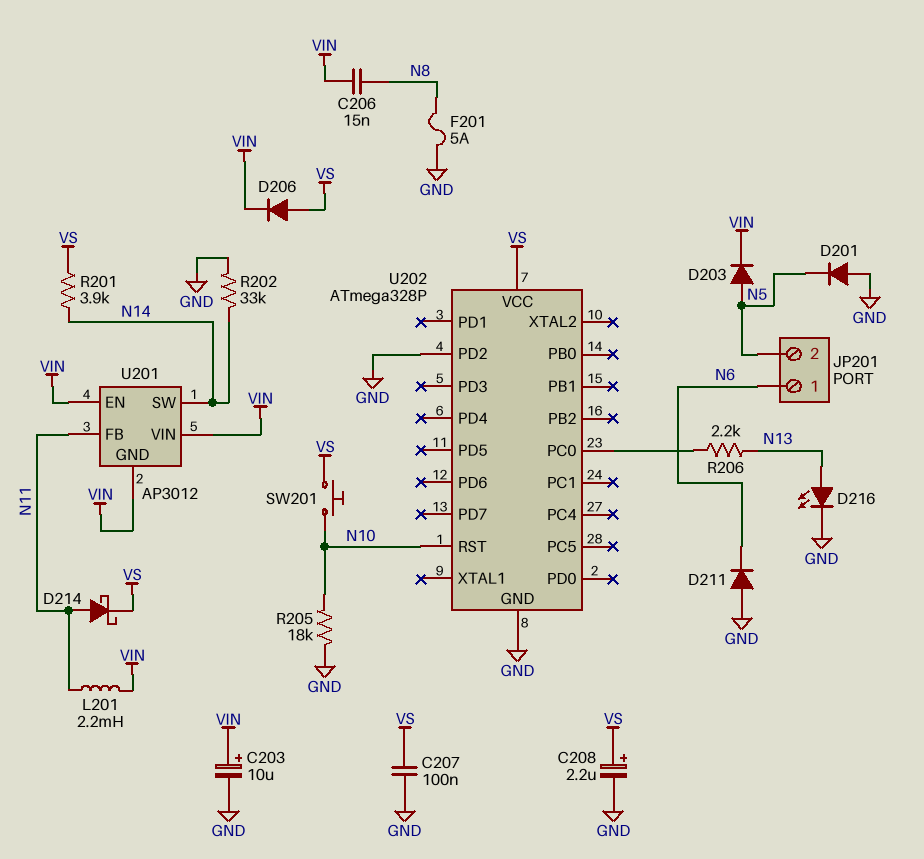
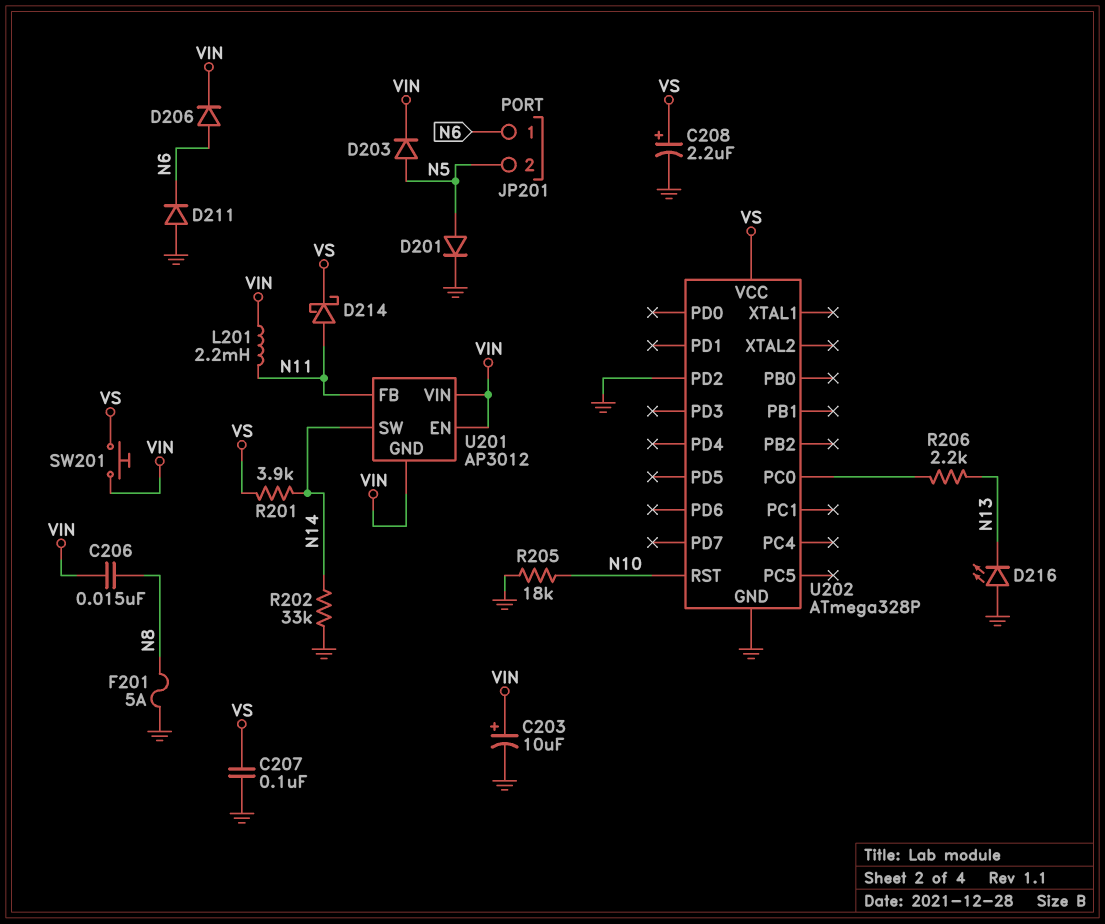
D201: diode (A GND, K N5) -> diode (A N5, K GND)
D206: diode (A VS, K VIN) -> diode (A N6, K VIN)
D216: LED (A N13, K GND) -> LED (A GND, K N13)
SW201: button (N10, VS) -> button (VIN, VS)

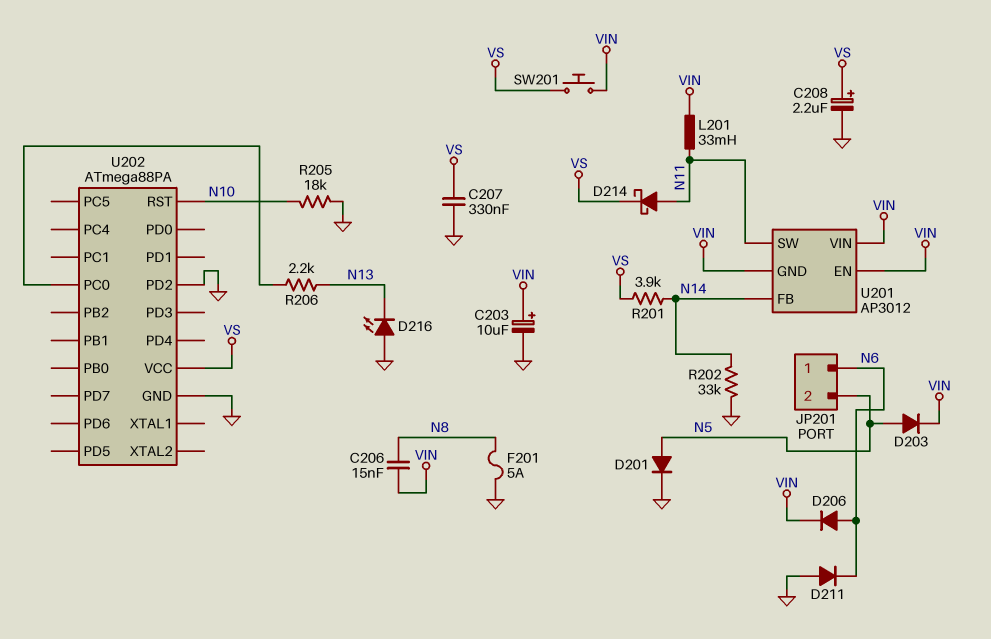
C207: 100nF (GND, VS) -> 330nF (GND, VS)
L201: 2.2mH (N11, VIN) -> 33mH (N11, VIN)
U201 pin FB: N11 -> N14
U201 pin SW: N14 -> N11
U202: ATmega328P -> ATmega88PA

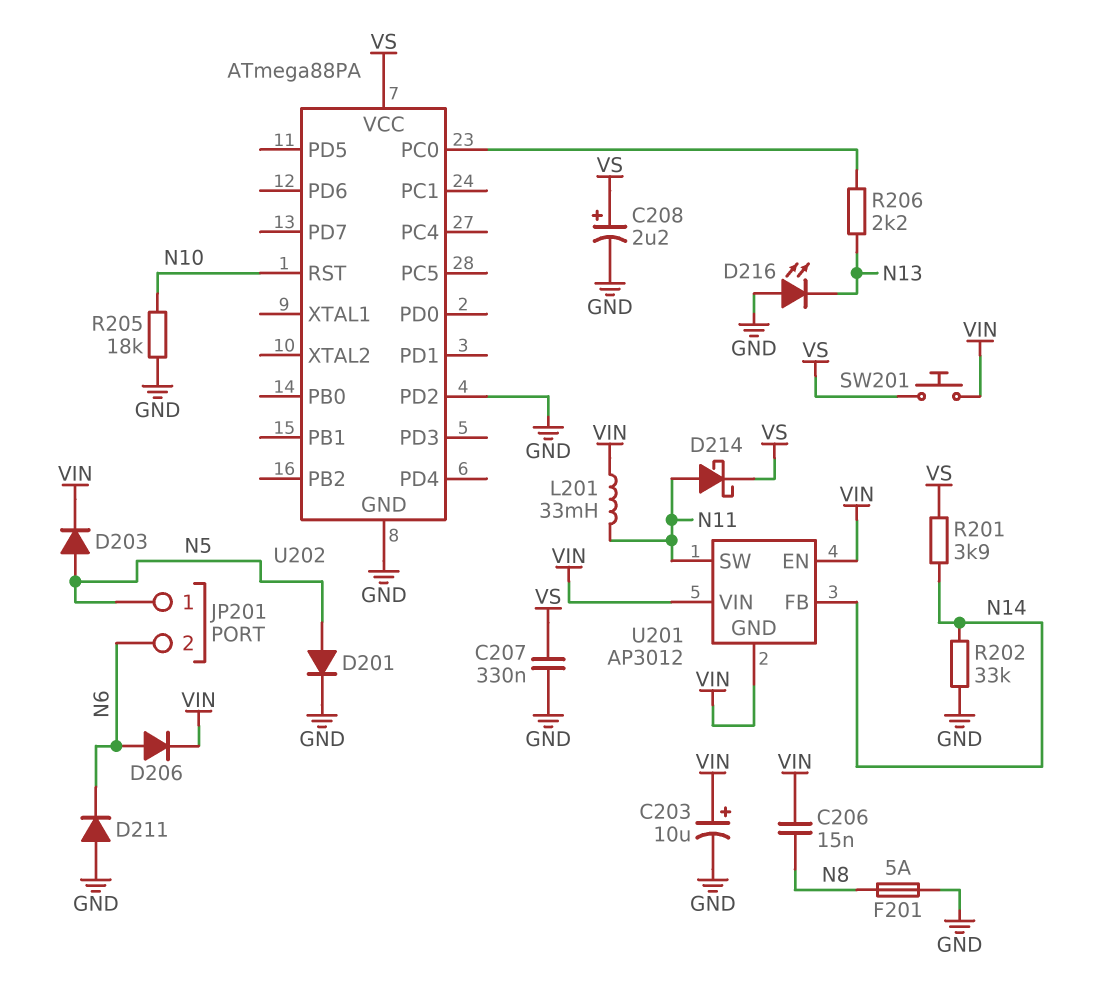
JP201 pin 1: N6 -> N5
JP201 pin 2: N5 -> N6

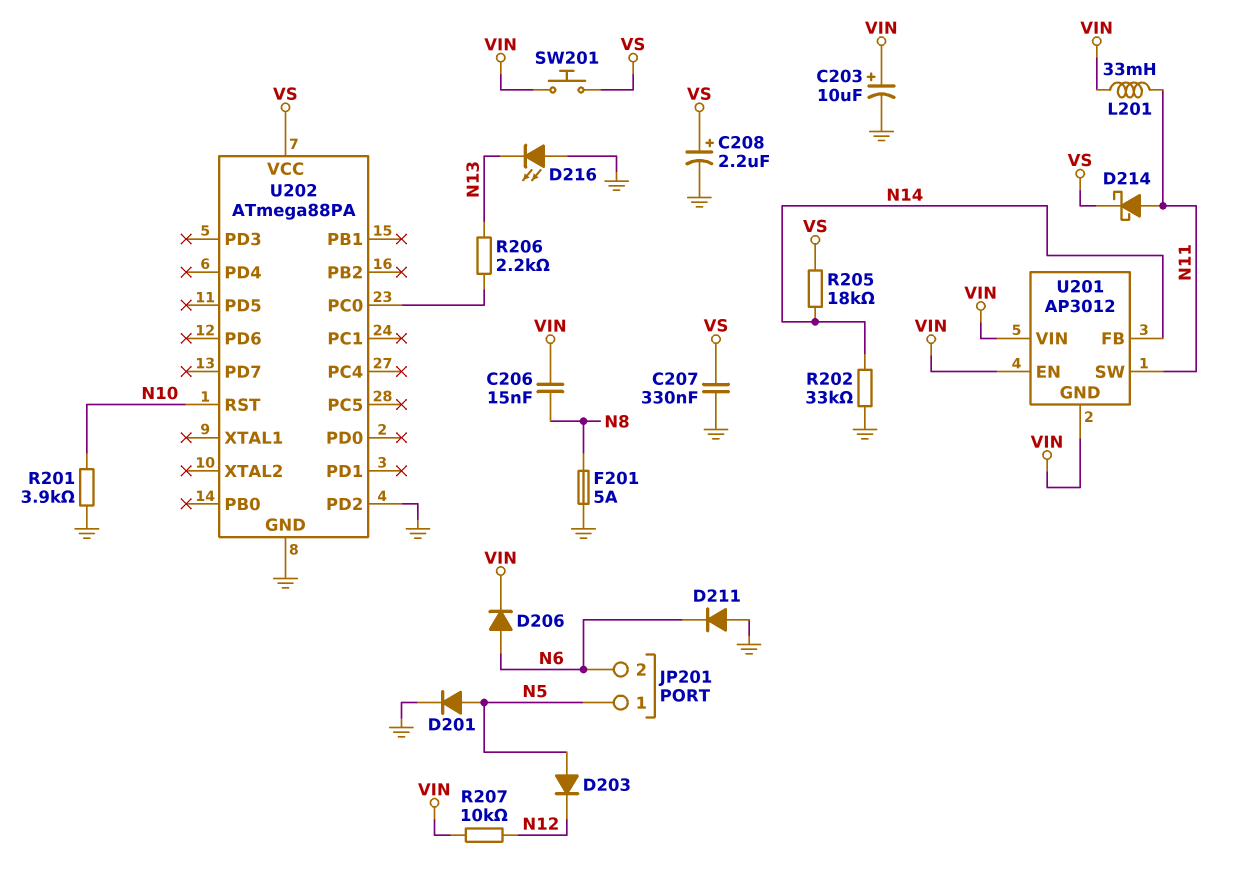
D203: diode (A N5, K VIN) -> diode (A N5, K N12)
R201: 3.9k (N14, VS) -> 3.9k (GND, N10)
R205: 18k (GND, N10) -> 18k (N14, VS)
R207: none -> 10k (N12, VIN)

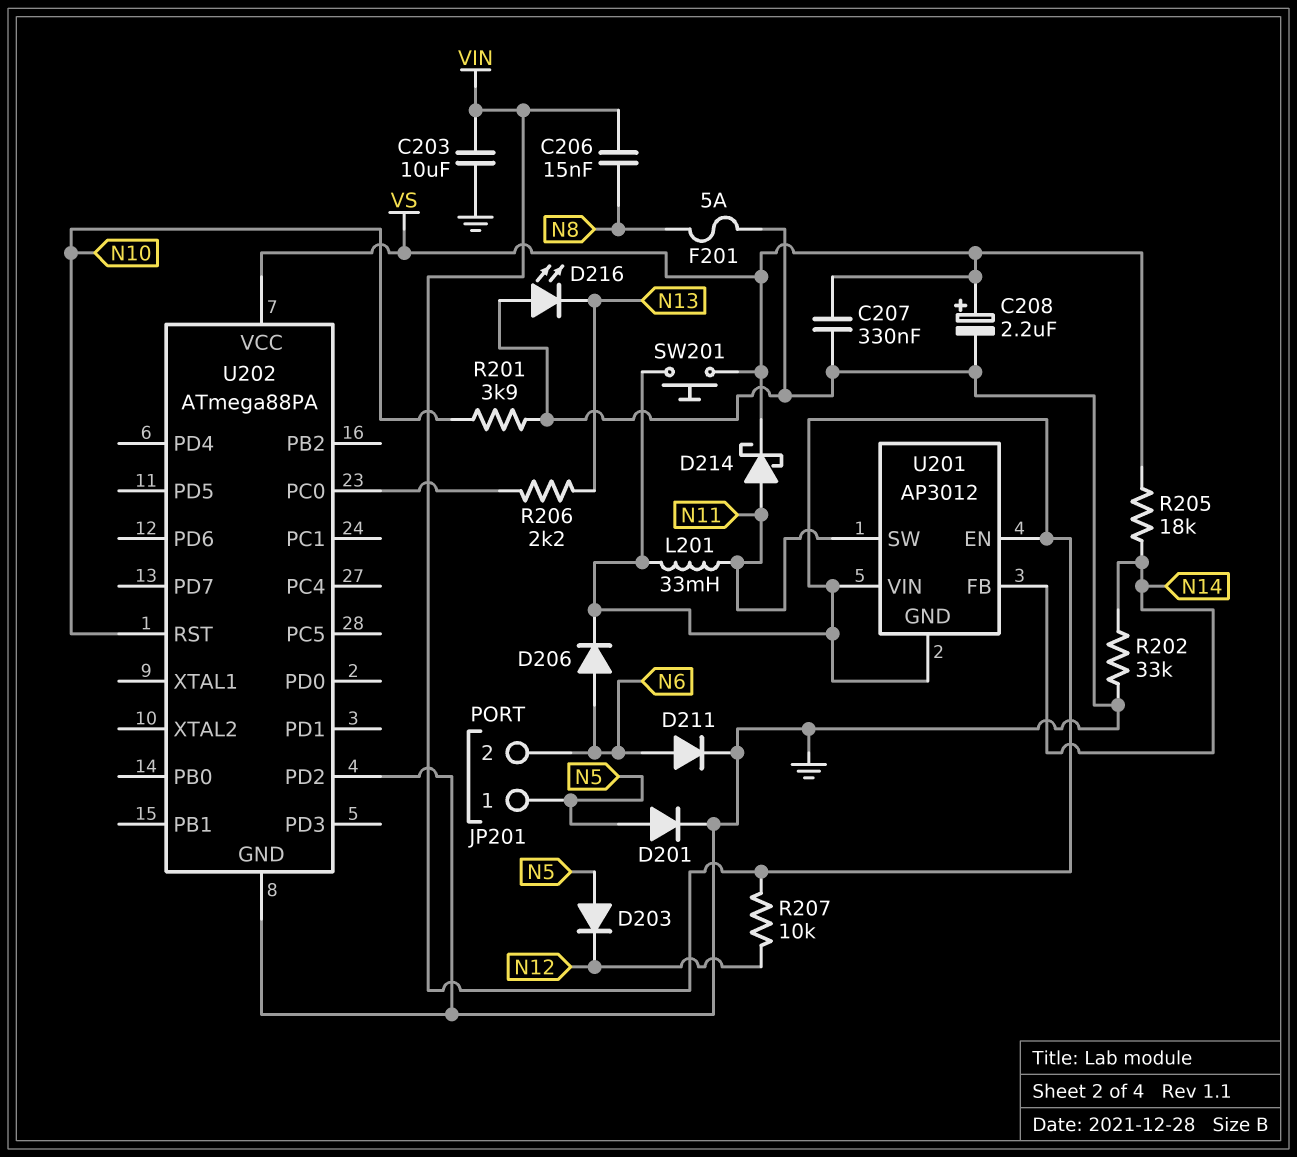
C203: 10uF (plus VIN, minus GND) -> 10uF (GND, VIN)
D211: diode (A GND, K N6) -> diode (A N6, K GND)

